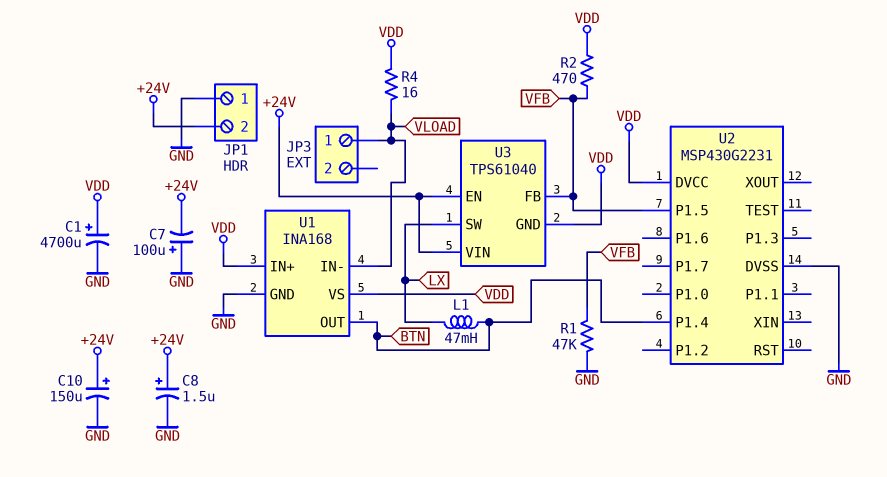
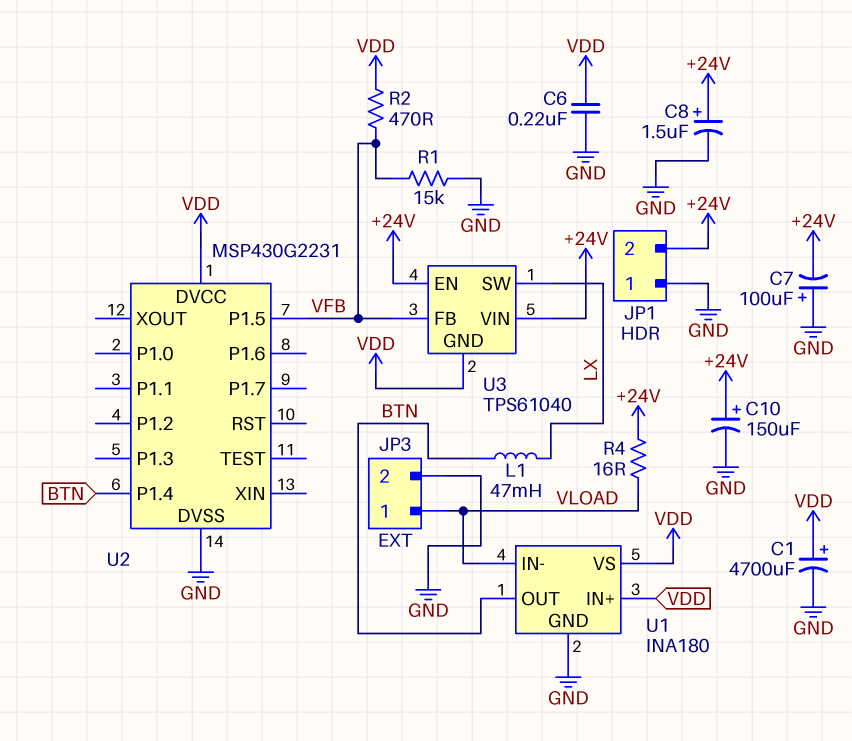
C6: none -> 220nF (GND, VDD)
JP3 pin 2: none -> GND
R1: 47k (GND, VFB) -> 15k (GND, VFB)
R4: 16 (VDD, VLOAD) -> 16 (+24V, VLOAD)
U1: INA168 -> INA180

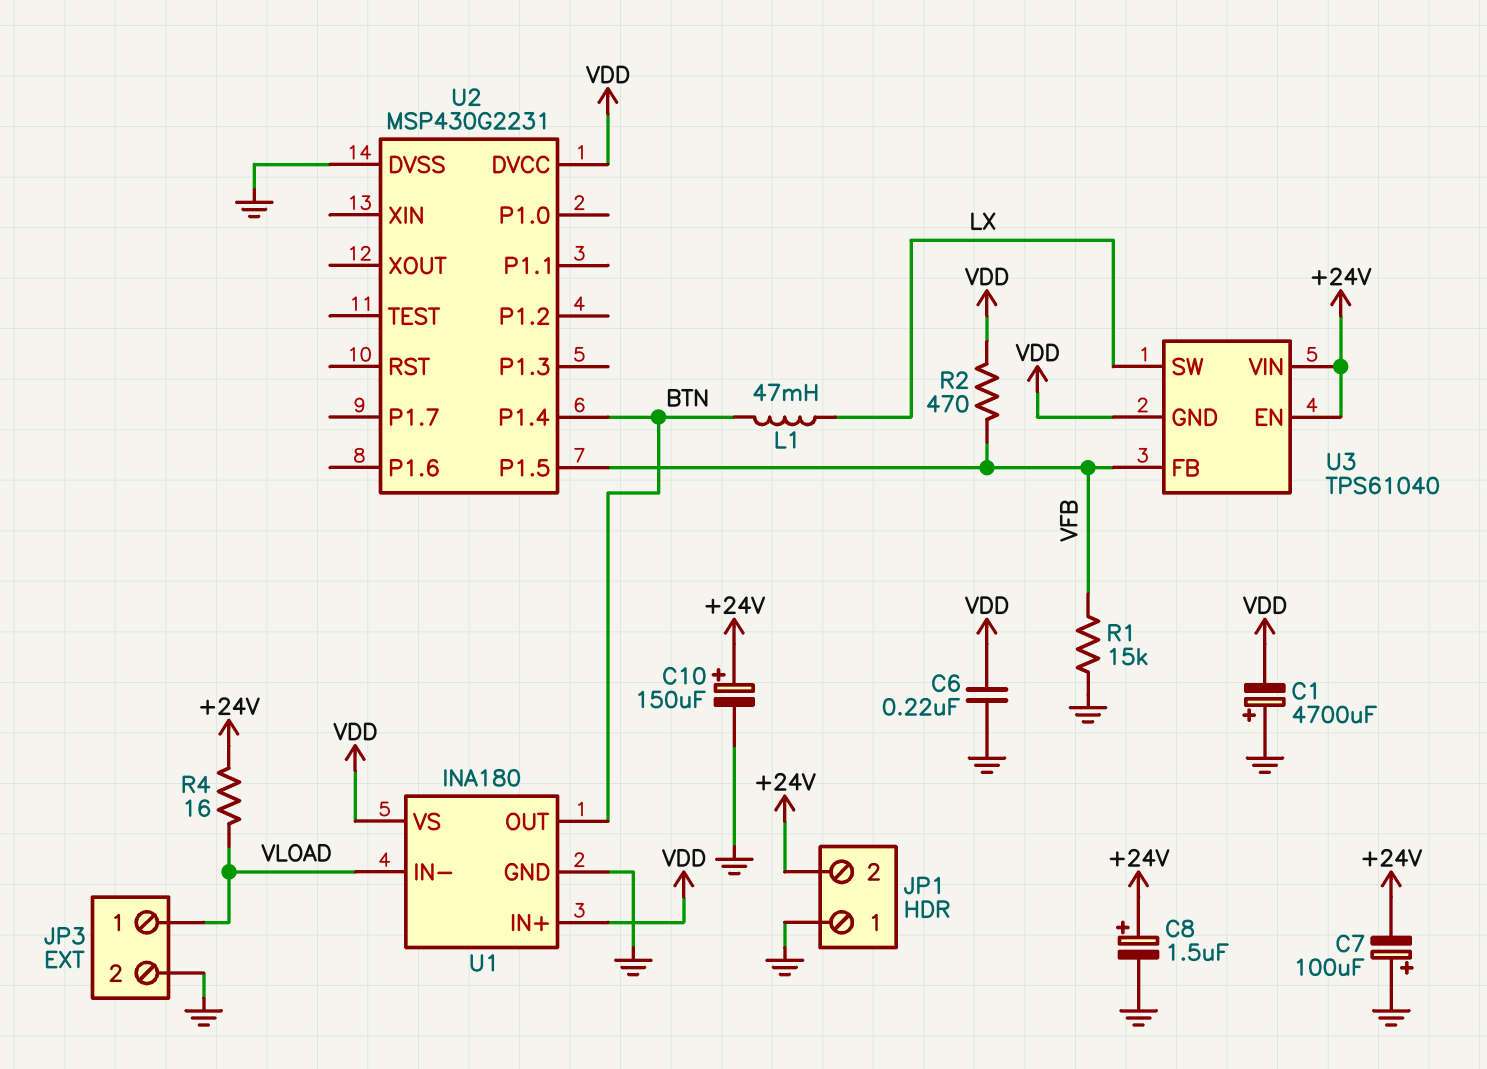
C1: 4700uF (plus VDD, minus GND) -> 4700uF (plus GND, minus VDD)

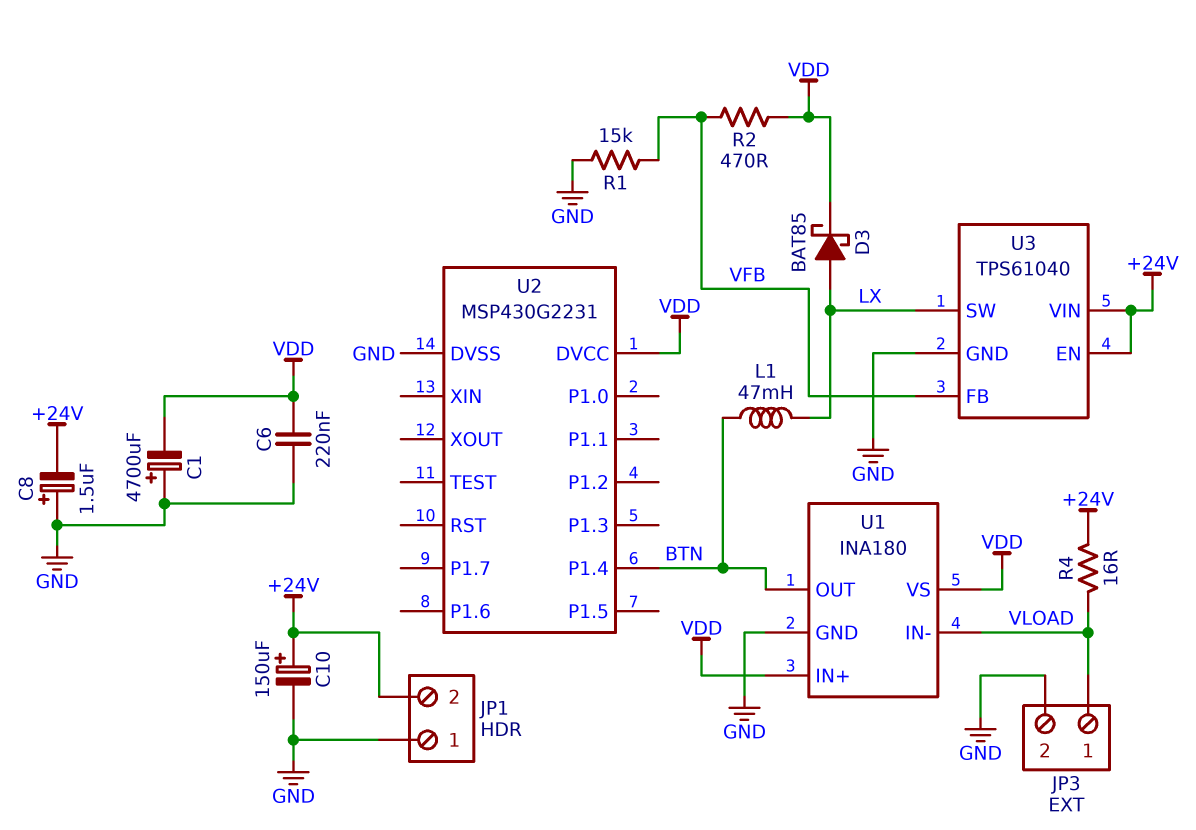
C7: 100uF (plus GND, minus +24V) -> none
C8: 1.5uF (plus +24V, minus GND) -> 1.5uF (plus GND, minus +24V)
D3: none -> schottky BAT85 (A LX, K VDD)
U2 pin P1.5: VFB -> none
U3 pin GND: VDD -> GND

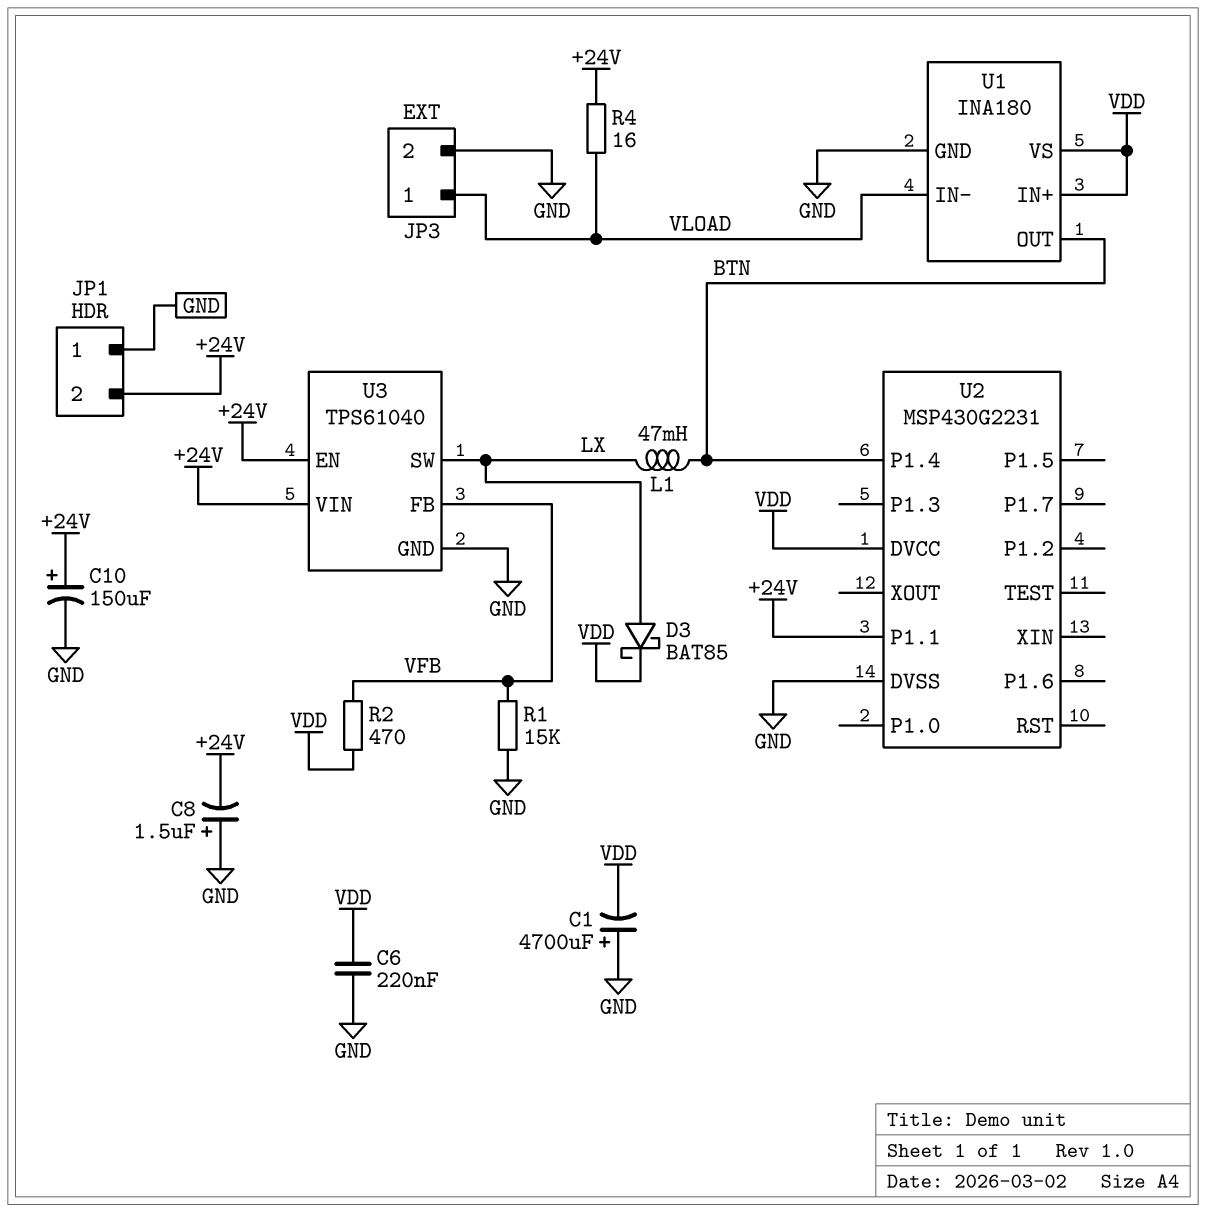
U2 pin P1.1: none -> +24V

